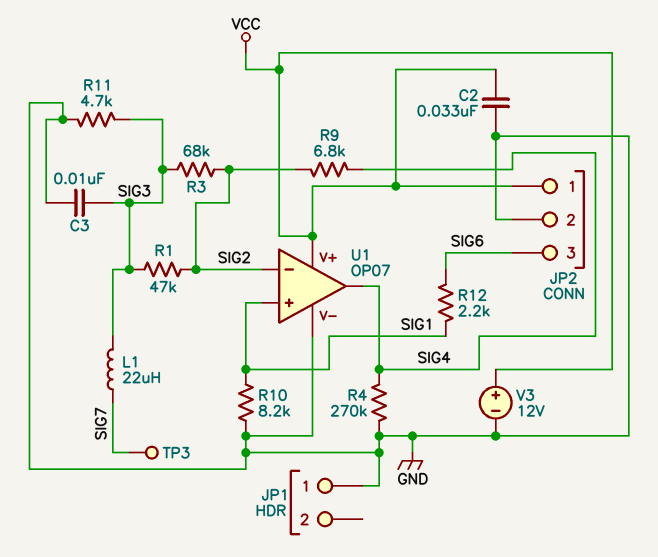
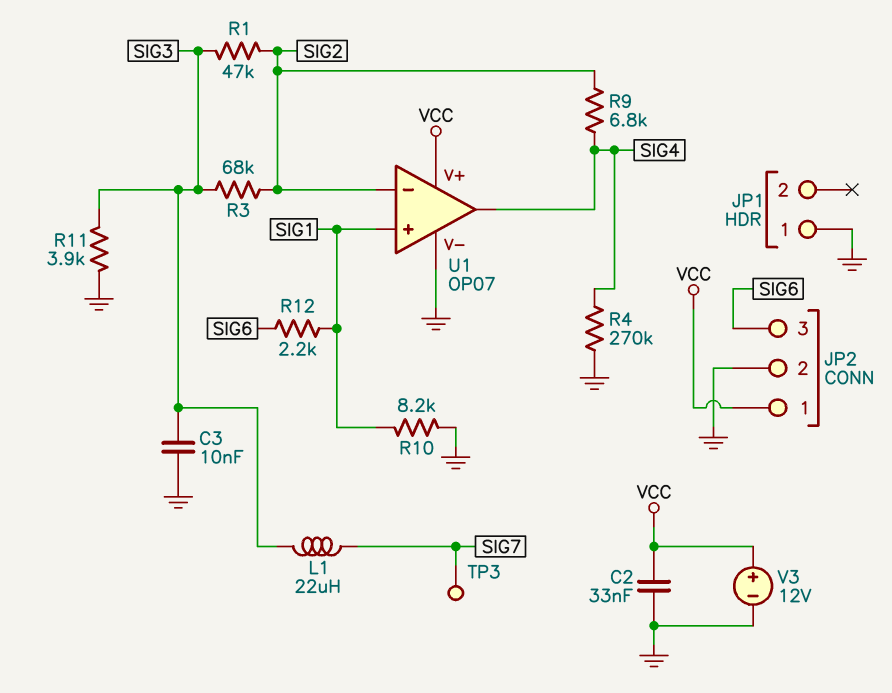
R11: 4.7k (GND, SIG3) -> 3.9k (GND, SIG3)

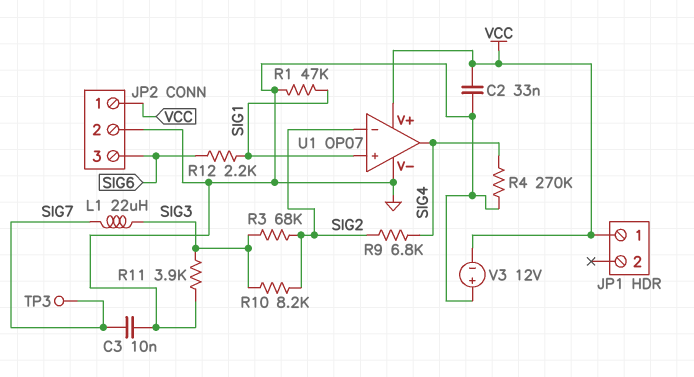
C3: 10nF (GND, SIG3) -> 10nF (GND, SIG7)
JP1 pin 1: GND -> VCC
R1: 47k (SIG2, SIG3) -> 47k (GND, SIG1)
R10: 8.2k (GND, SIG1) -> 8.2k (SIG2, SIG3)
V3: 12V (plus VCC, minus GND) -> 12V (plus GND, minus VCC)

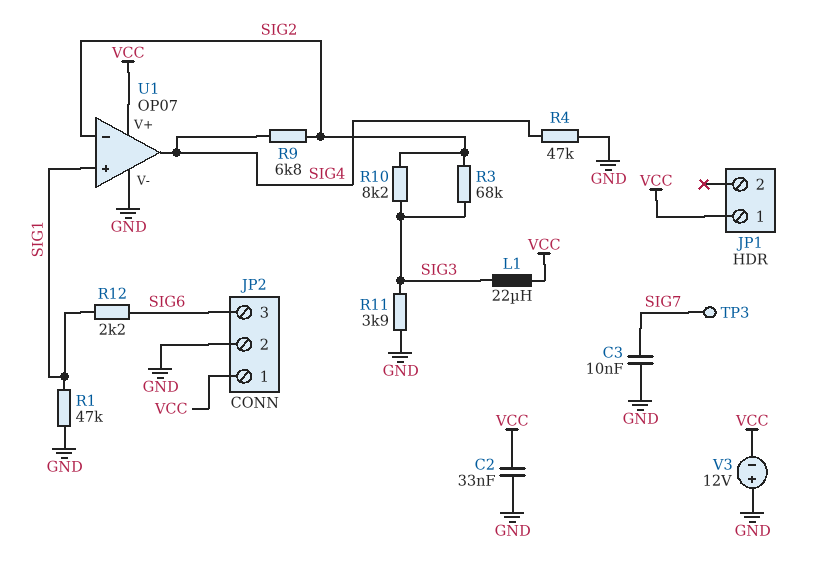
L1: 22uH (SIG3, SIG7) -> 22uH (SIG3, VCC)
R4: 270k (GND, SIG4) -> 47k (GND, SIG4)

